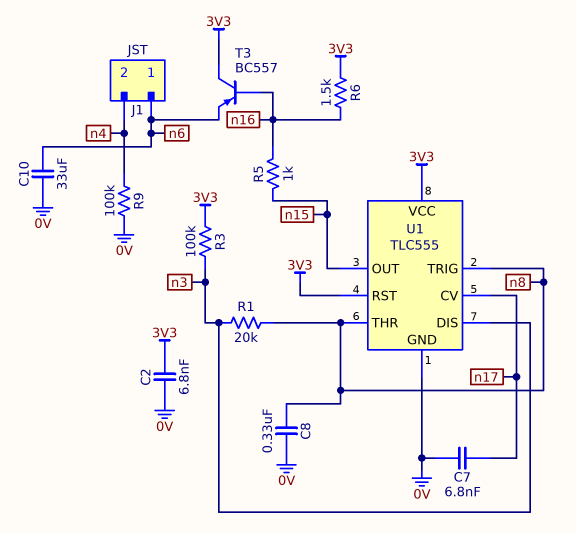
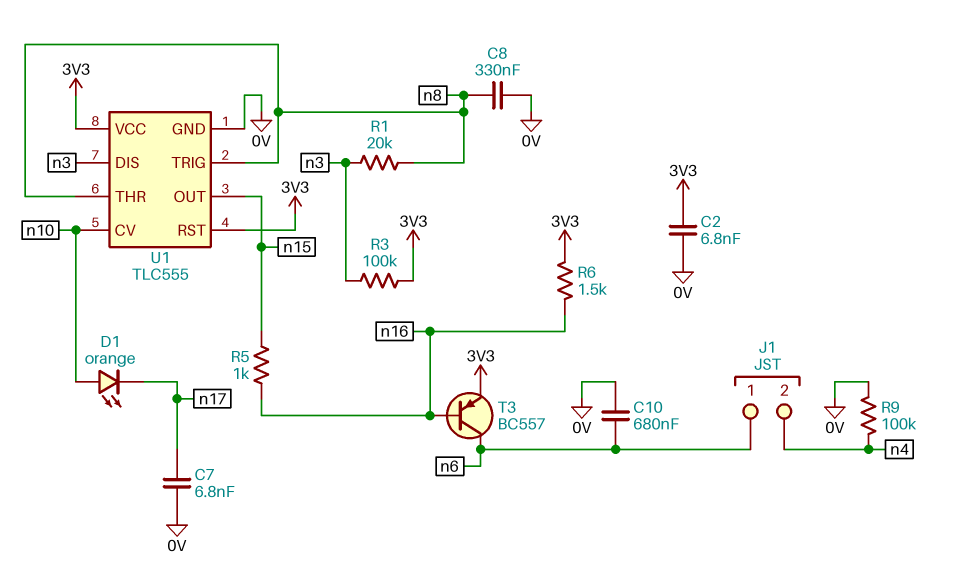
C10: 33uF (0V, n6) -> 680nF (0V, n6)
D1: none -> LED orange (A n10, K n17)
T3: PNP BC557 (B n16, C 3V3, E n6) -> PNP BC557 (B n16, C n6, E 3V3)
U1 pin CV: n17 -> n10

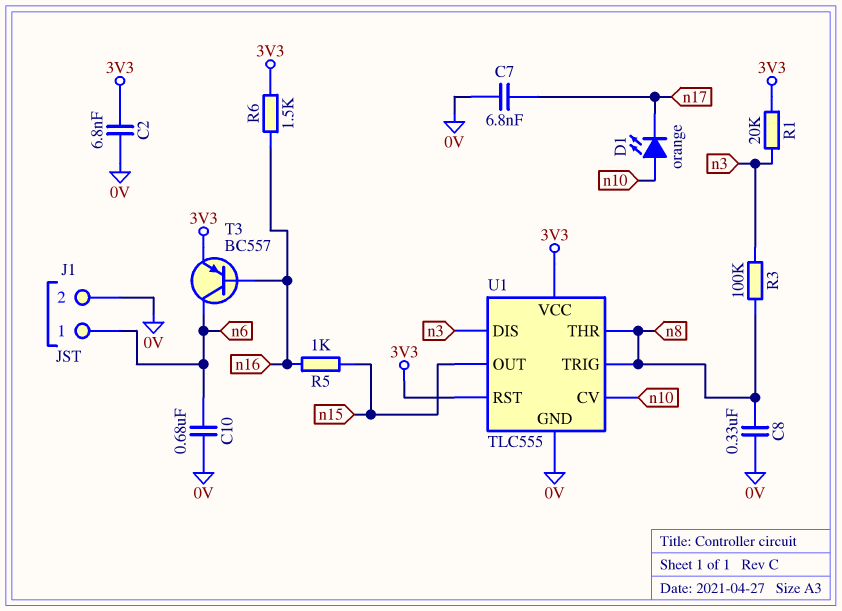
J1 pin 2: n4 -> 0V
R1: 20k (n3, n8) -> 20k (3V3, n3)
R3: 100k (3V3, n3) -> 100k (n3, n8)
R9: 100k (0V, n4) -> none

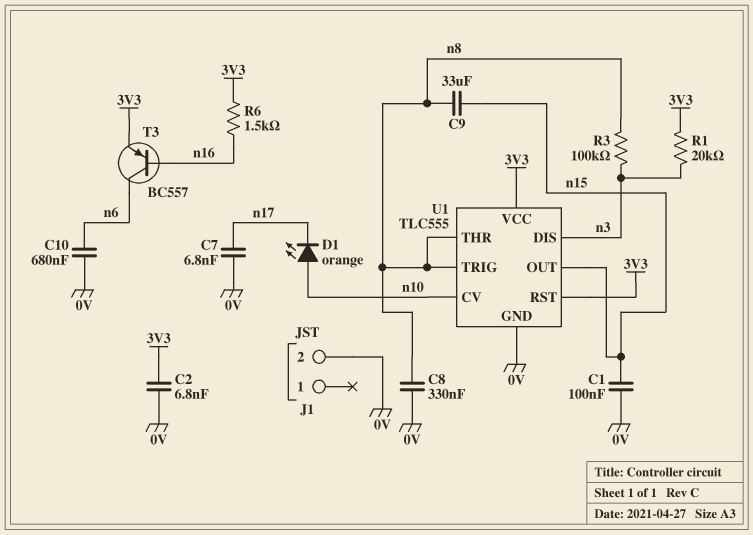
C1: none -> 100nF (0V, n15)
C9: none -> 33uF (n8, n15)
J1 pin 1: n6 -> none
R5: 1k (n15, n16) -> none

